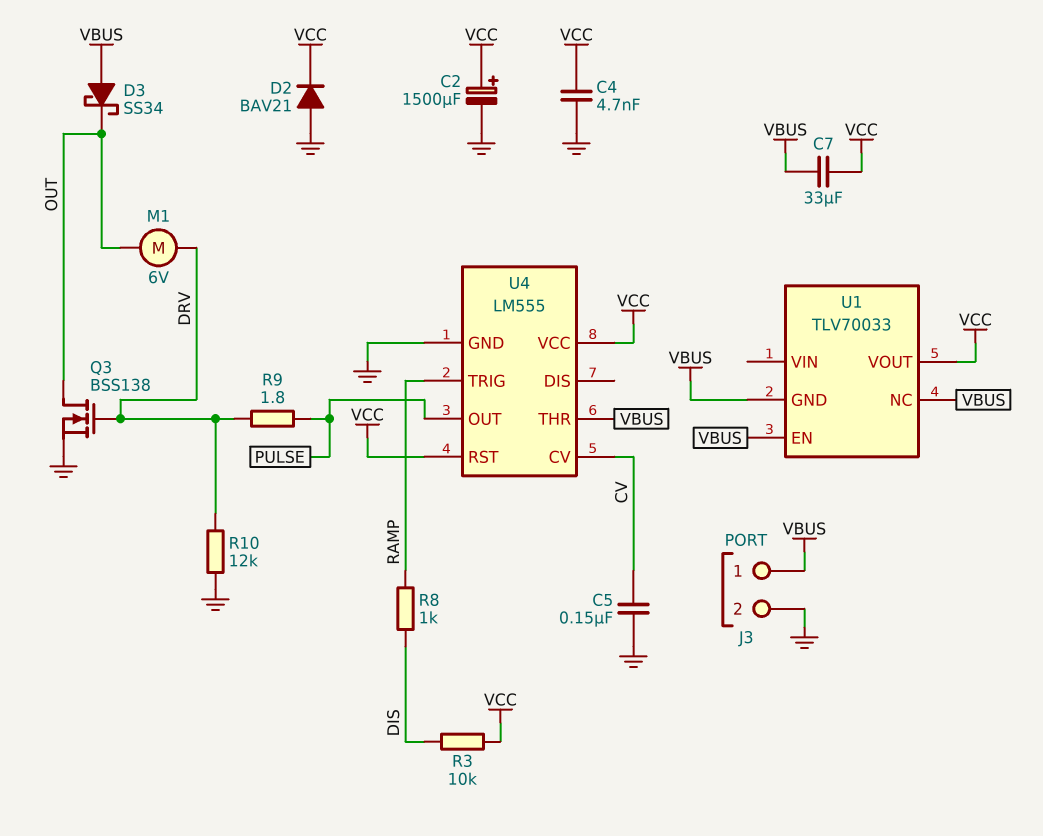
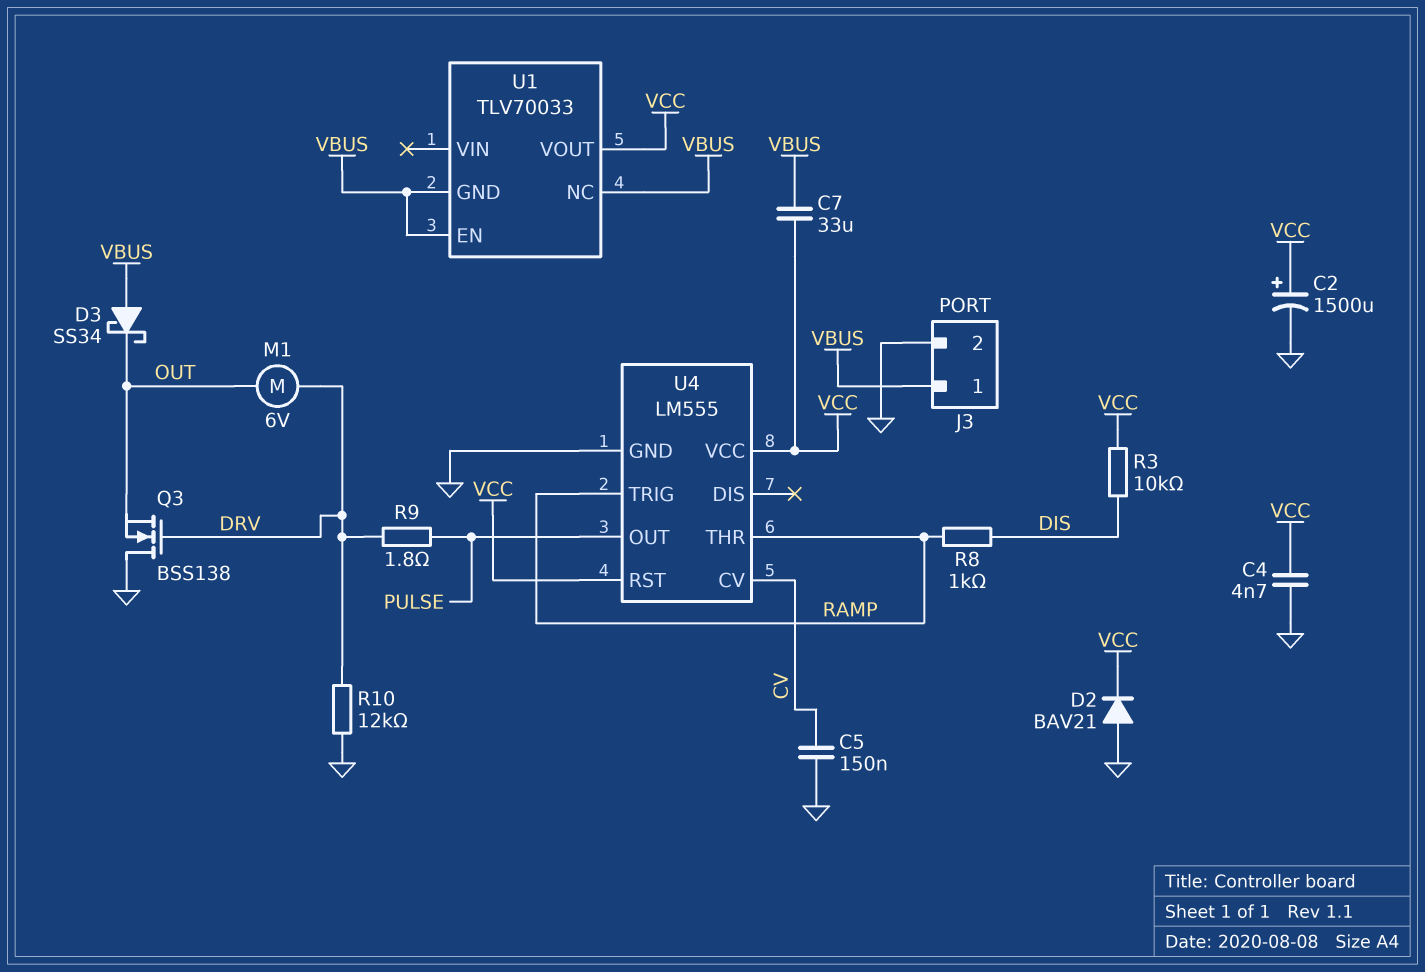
Q3: NMOS BSS138 (G DRV, D OUT, S GND) -> NMOS BSS138 (G DRV, D GND, S OUT)
U4 pin THR: VBUS -> RAMP

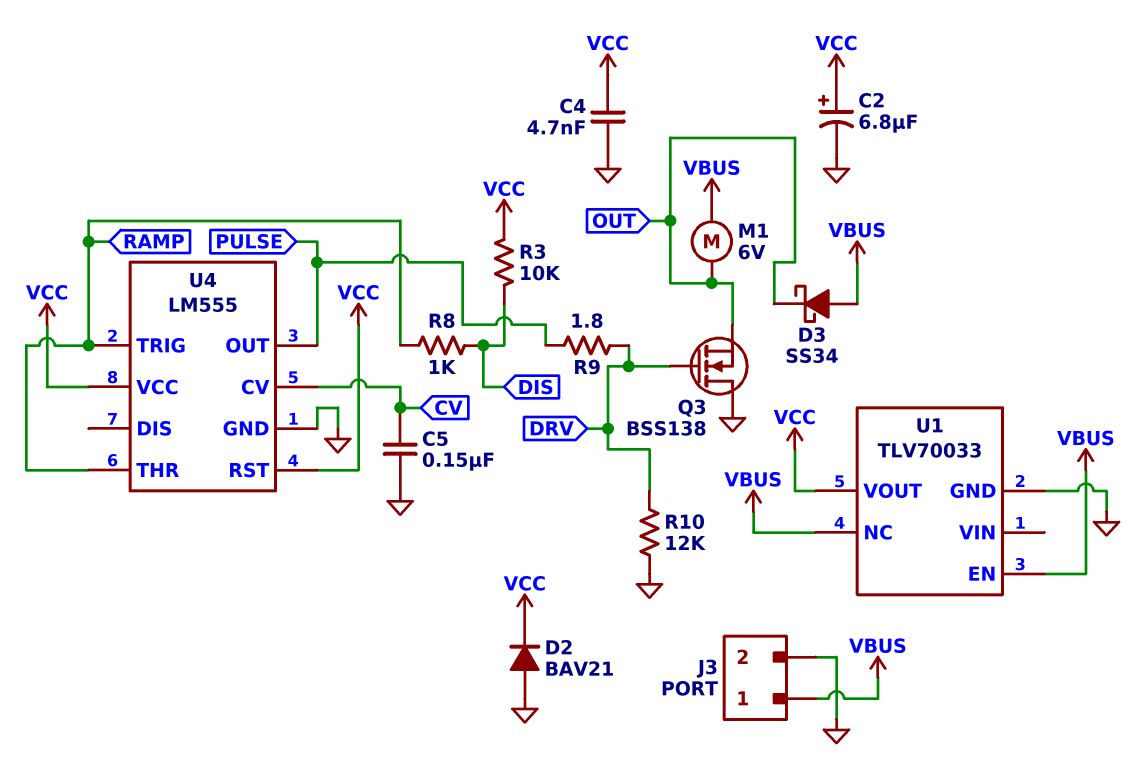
C2: 1500uF (plus VCC, minus GND) -> 6.8uF (plus VCC, minus GND)
C7: 33uF (VBUS, VCC) -> none
M1: motor 6V (DRV, OUT) -> motor 6V (OUT, VBUS)
U1 pin GND: VBUS -> GND

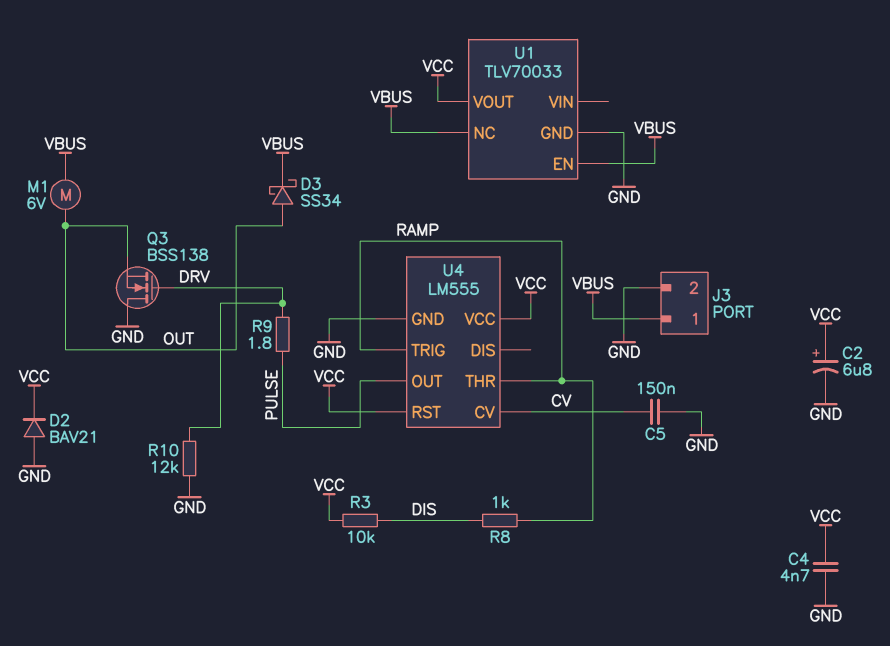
D3: schottky SS34 (A VBUS, K OUT) -> schottky SS34 (A OUT, K VBUS)

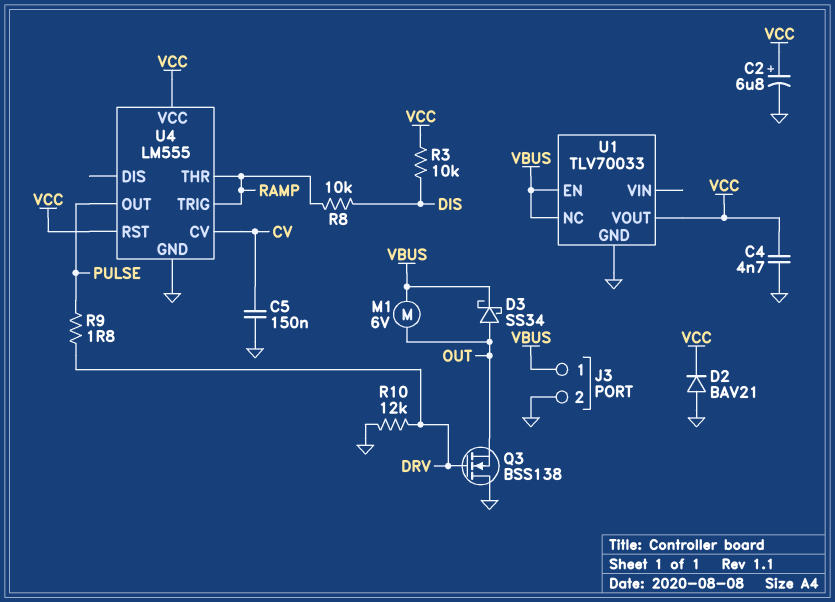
R8: 1k (DIS, RAMP) -> 10k (DIS, RAMP)

